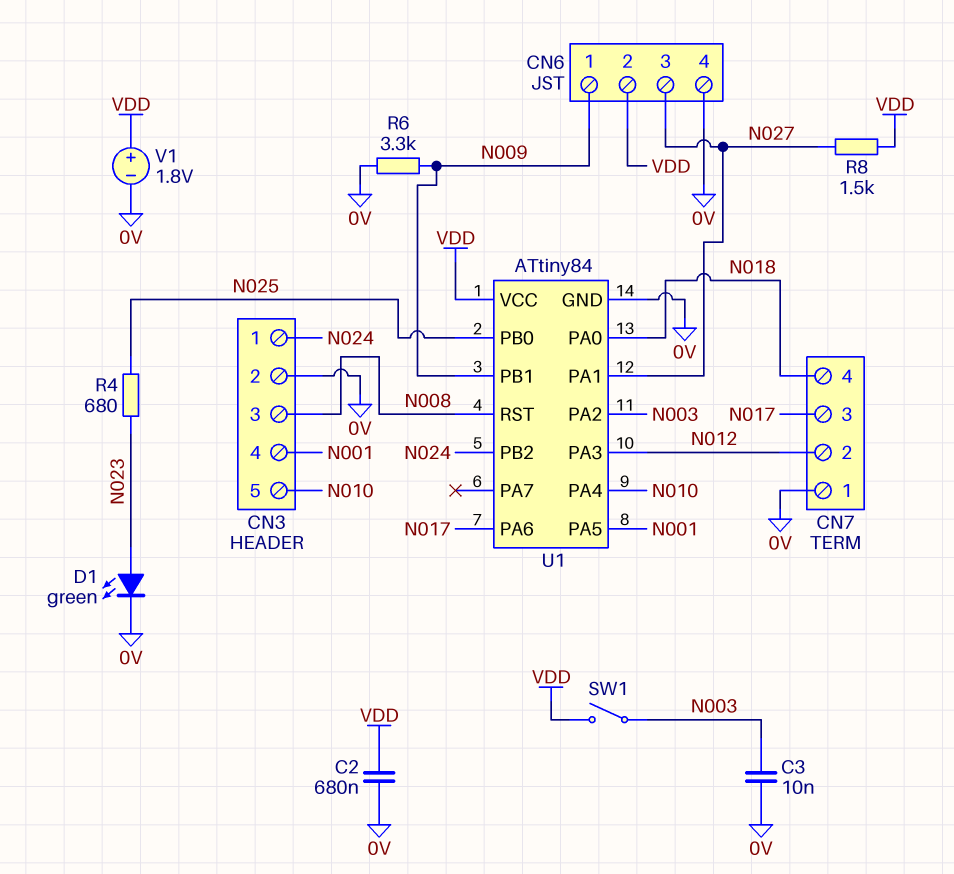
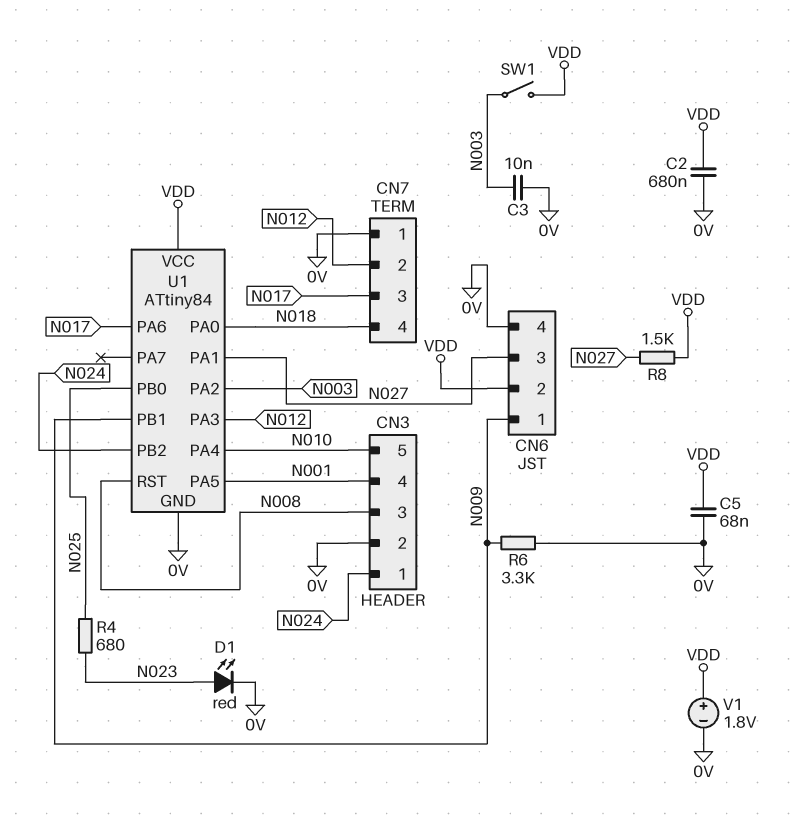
C5: none -> 68nF (0V, VDD)
D1: LED green (A N023, K 0V) -> LED red (A N023, K 0V)

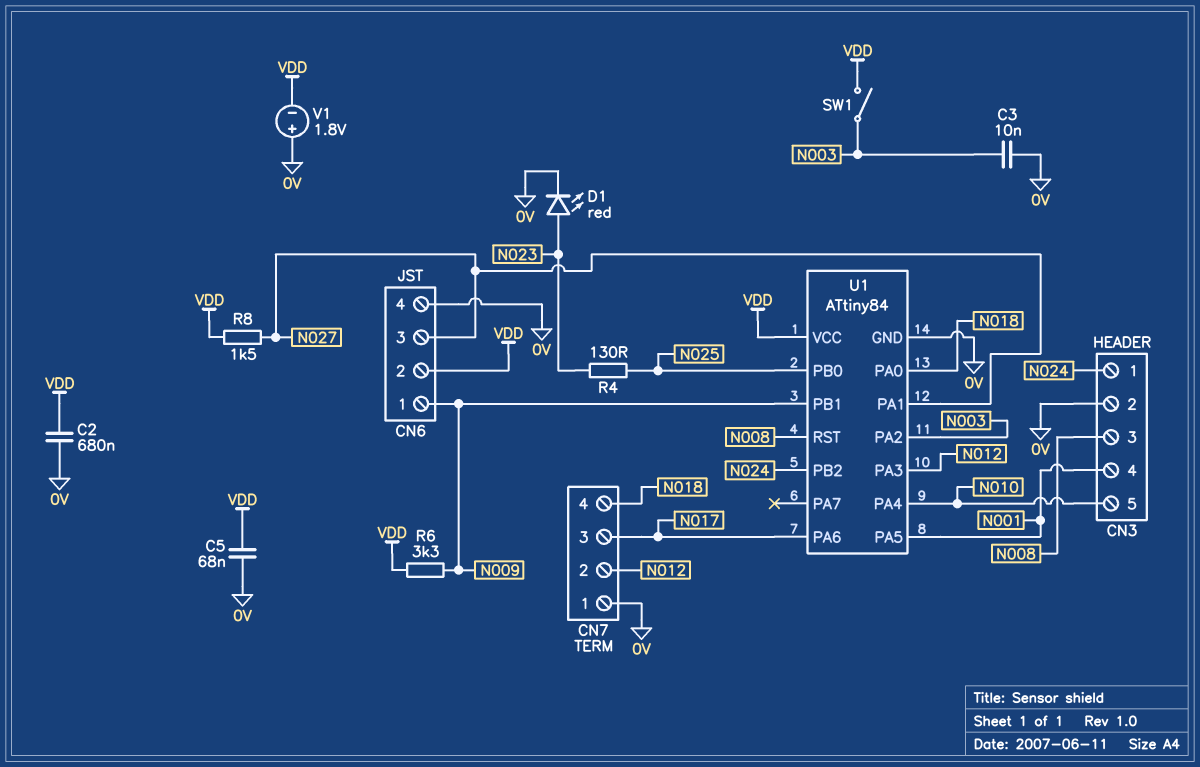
R4: 680 (N023, N025) -> 130 (N023, N025)
R6: 3.3k (0V, N009) -> 3.3k (N009, VDD)
V1: 1.8V (plus VDD, minus 0V) -> 1.8V (plus 0V, minus VDD)

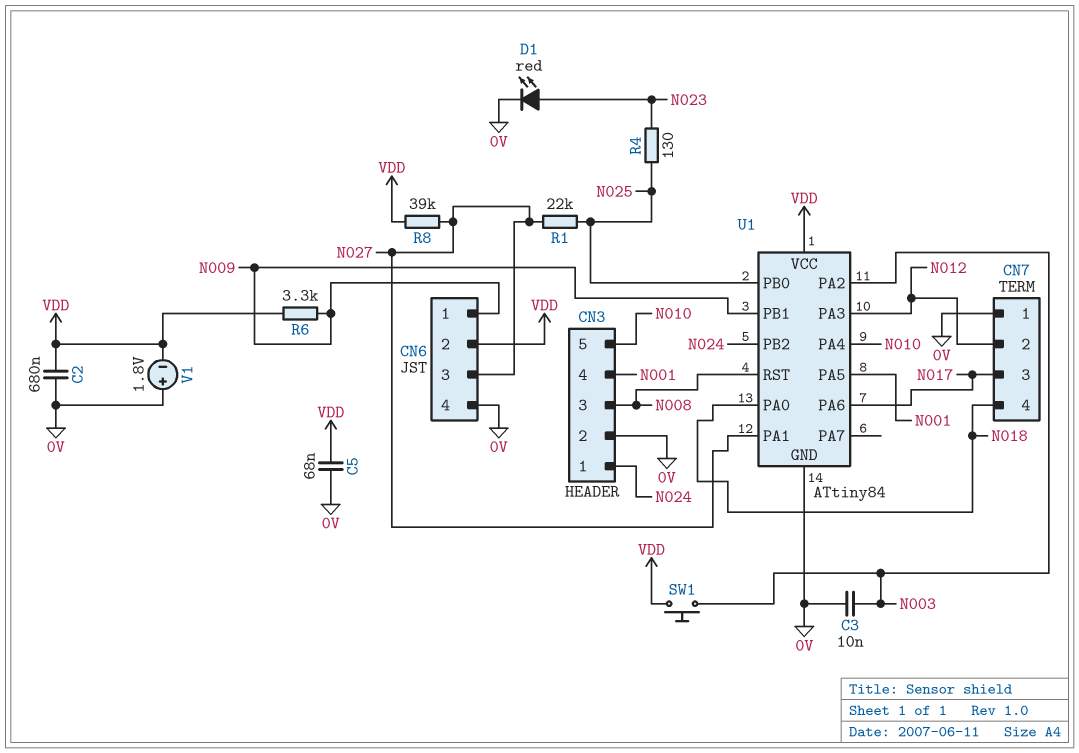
R1: none -> 22k (N025, N027)
R8: 1.5k (N027, VDD) -> 39k (N027, VDD)
SW1: switch (N003, VDD) -> button (N003, VDD)

